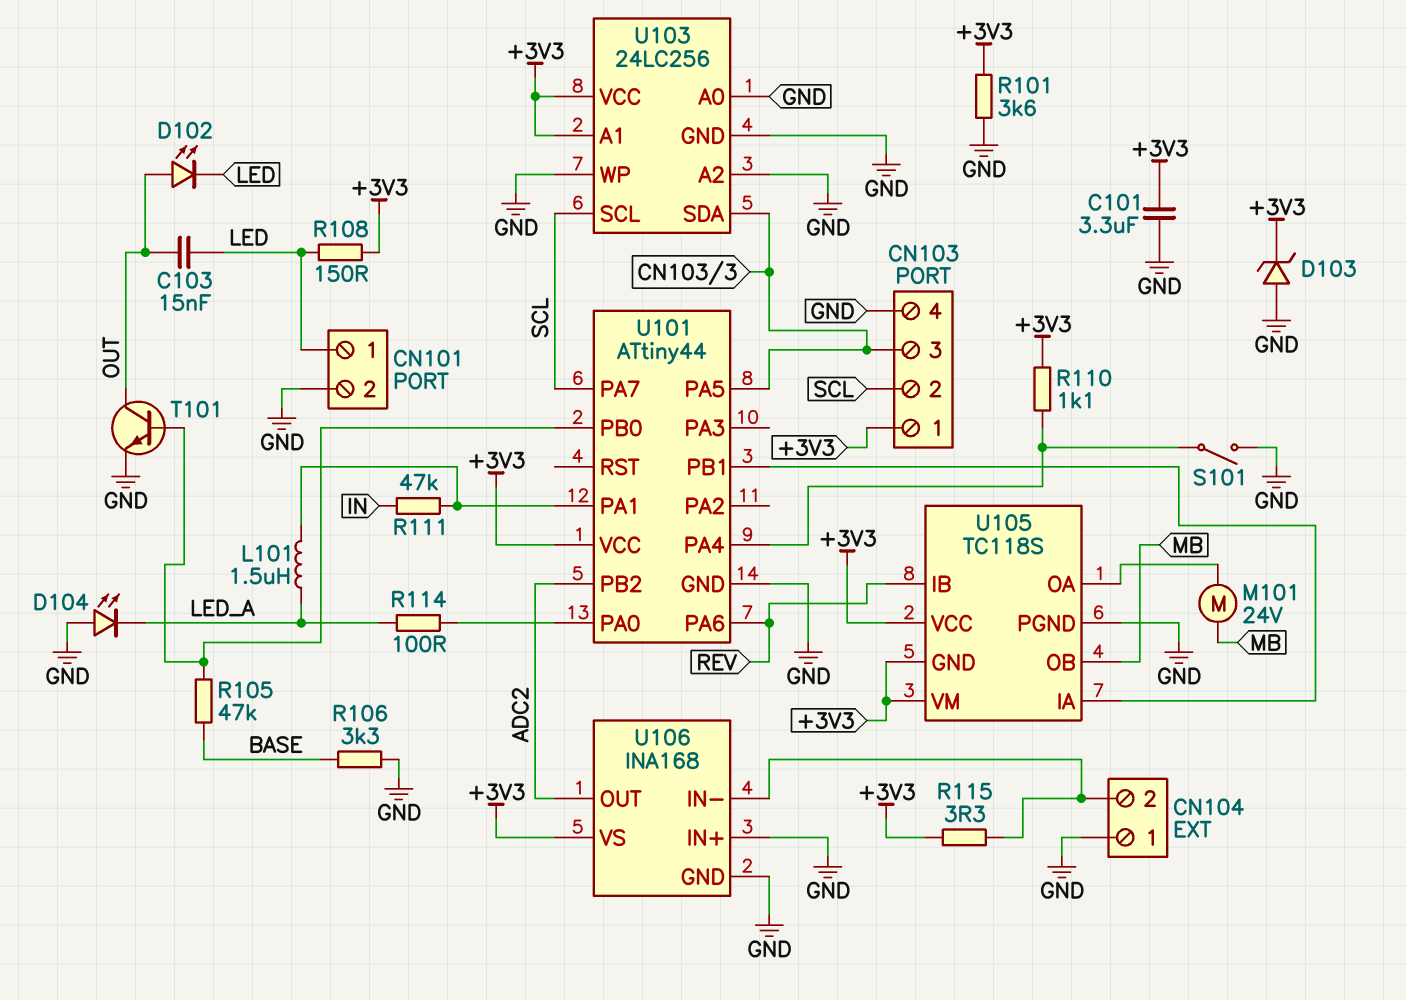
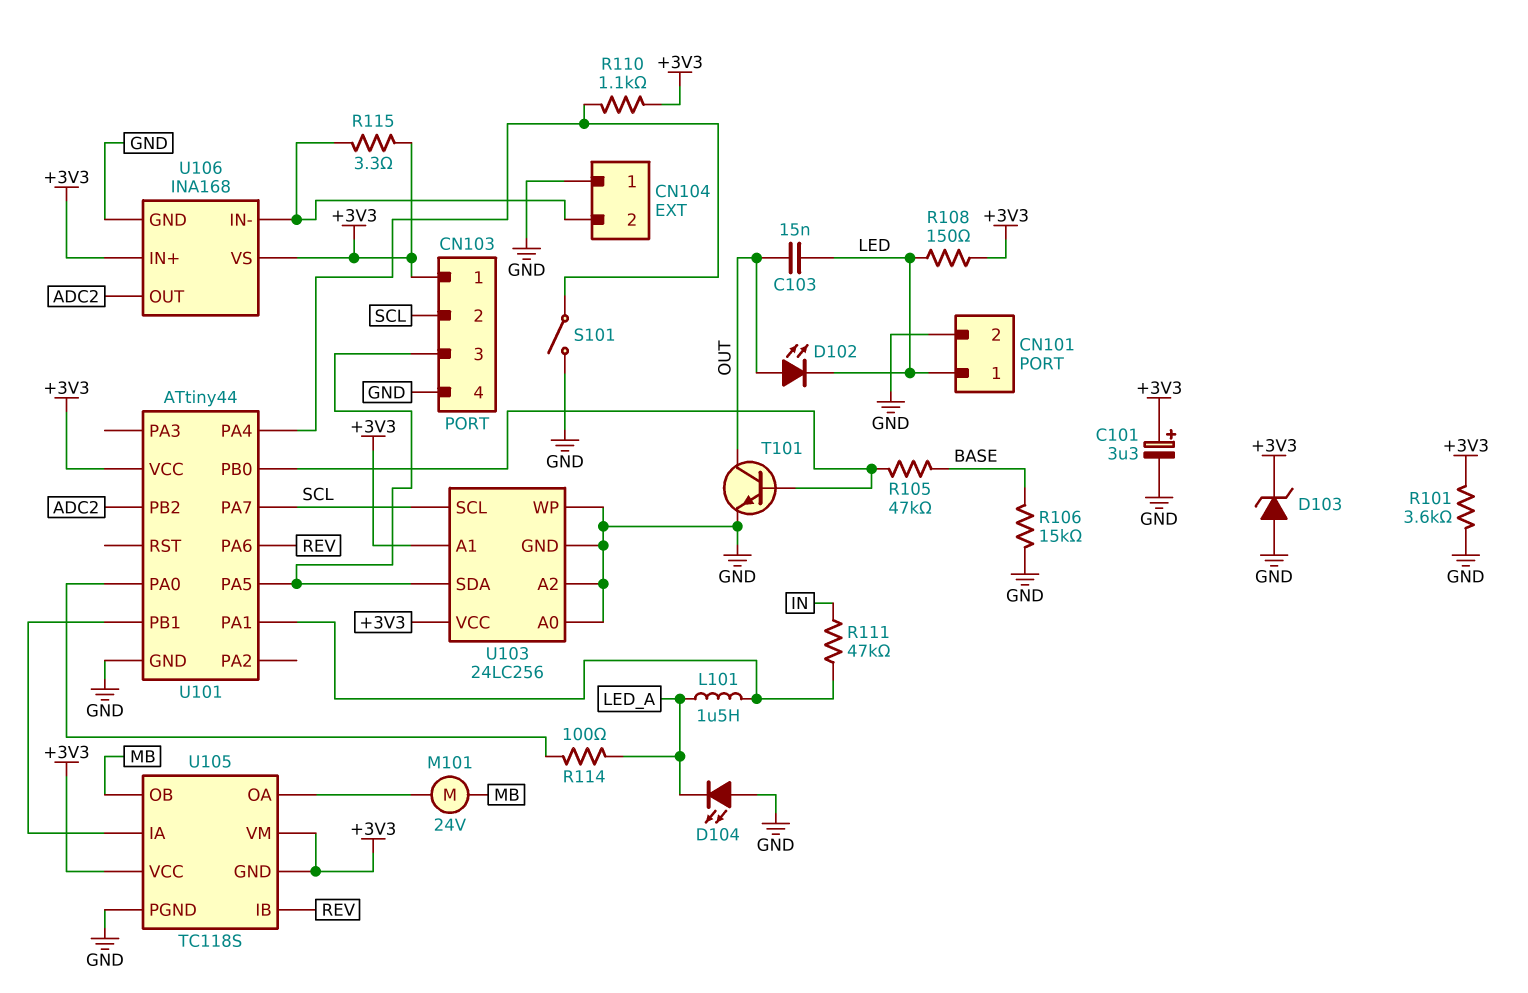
C101: 3.3uF (+3V3, GND) -> 3.3uF (plus +3V3, minus GND)
R106: 3.3k (BASE, GND) -> 15k (BASE, GND)
U106 pin IN+: GND -> +3V3

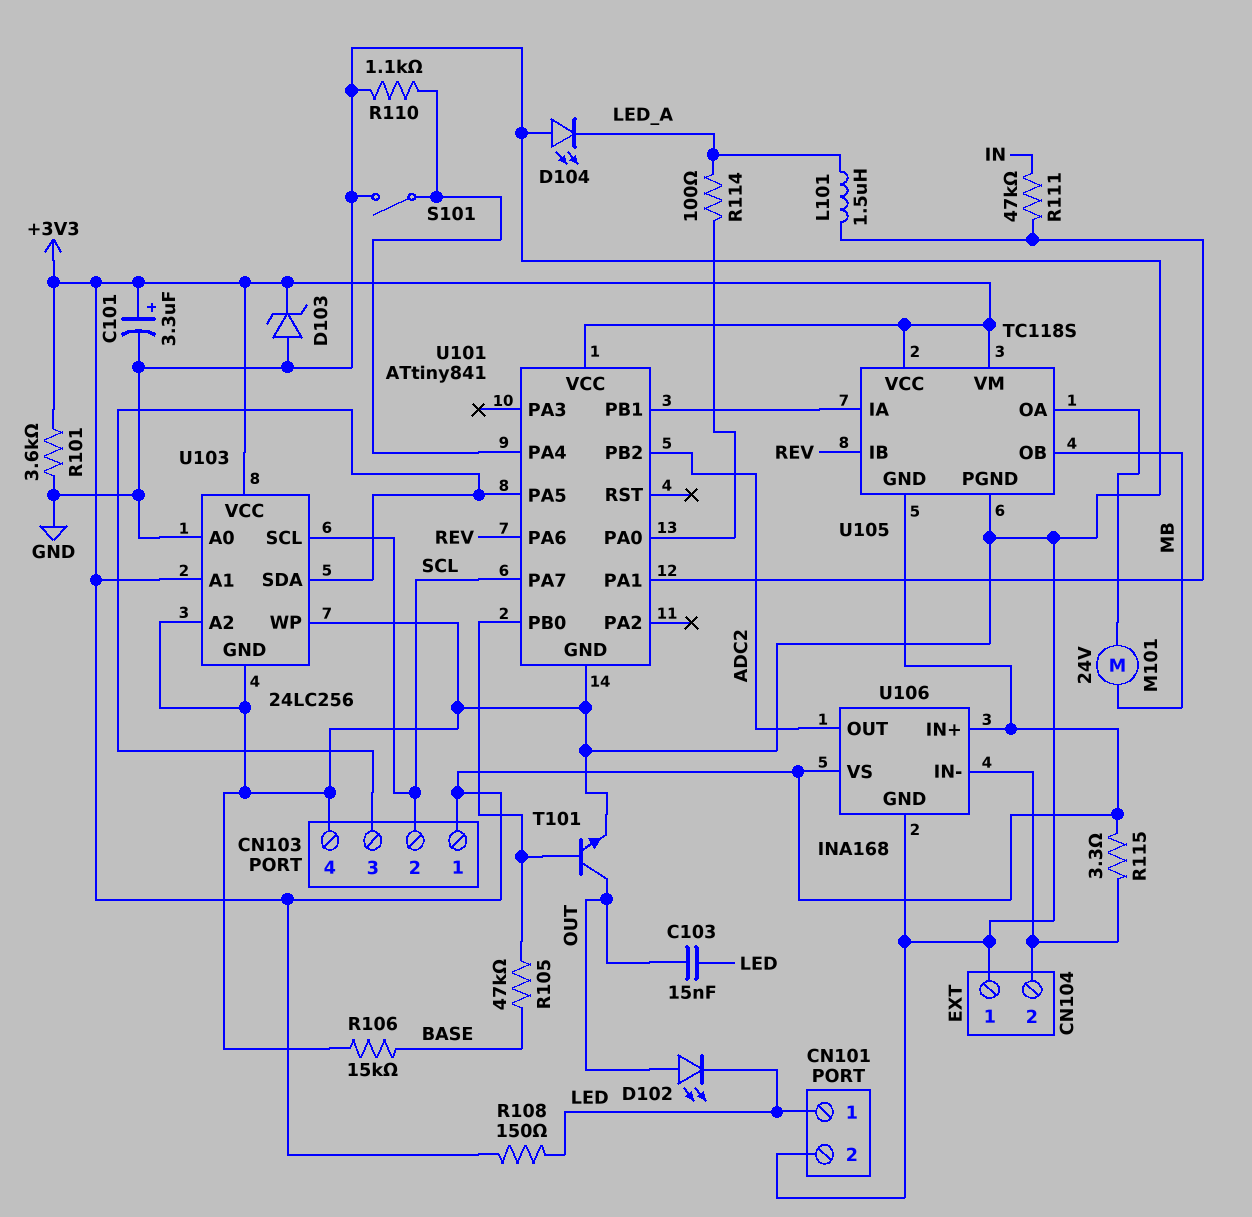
R110: 1.1k (+3V3, U101/PA4) -> 1.1k (GND, U101/PA4)
U101: ATtiny44 -> ATtiny841

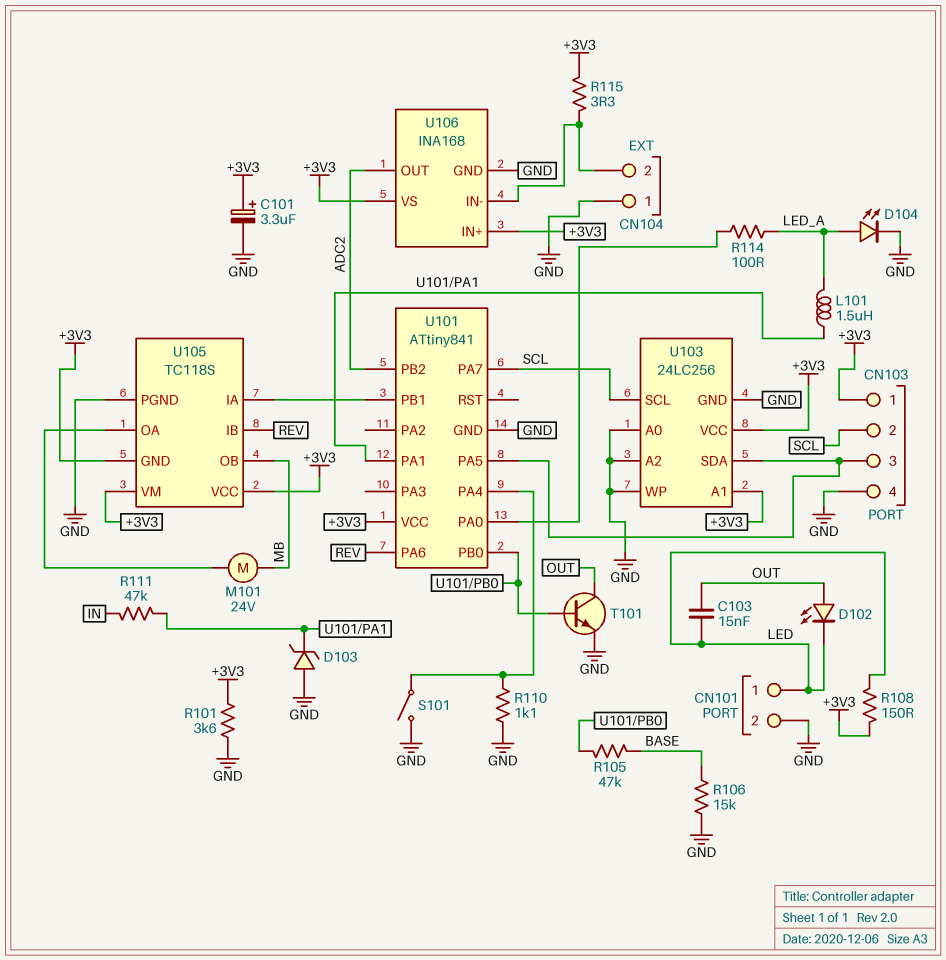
D103: zener (A GND, K +3V3) -> zener (A GND, K U101/PA1)
D104: LED (A GND, K LED_A) -> LED (A LED_A, K GND)

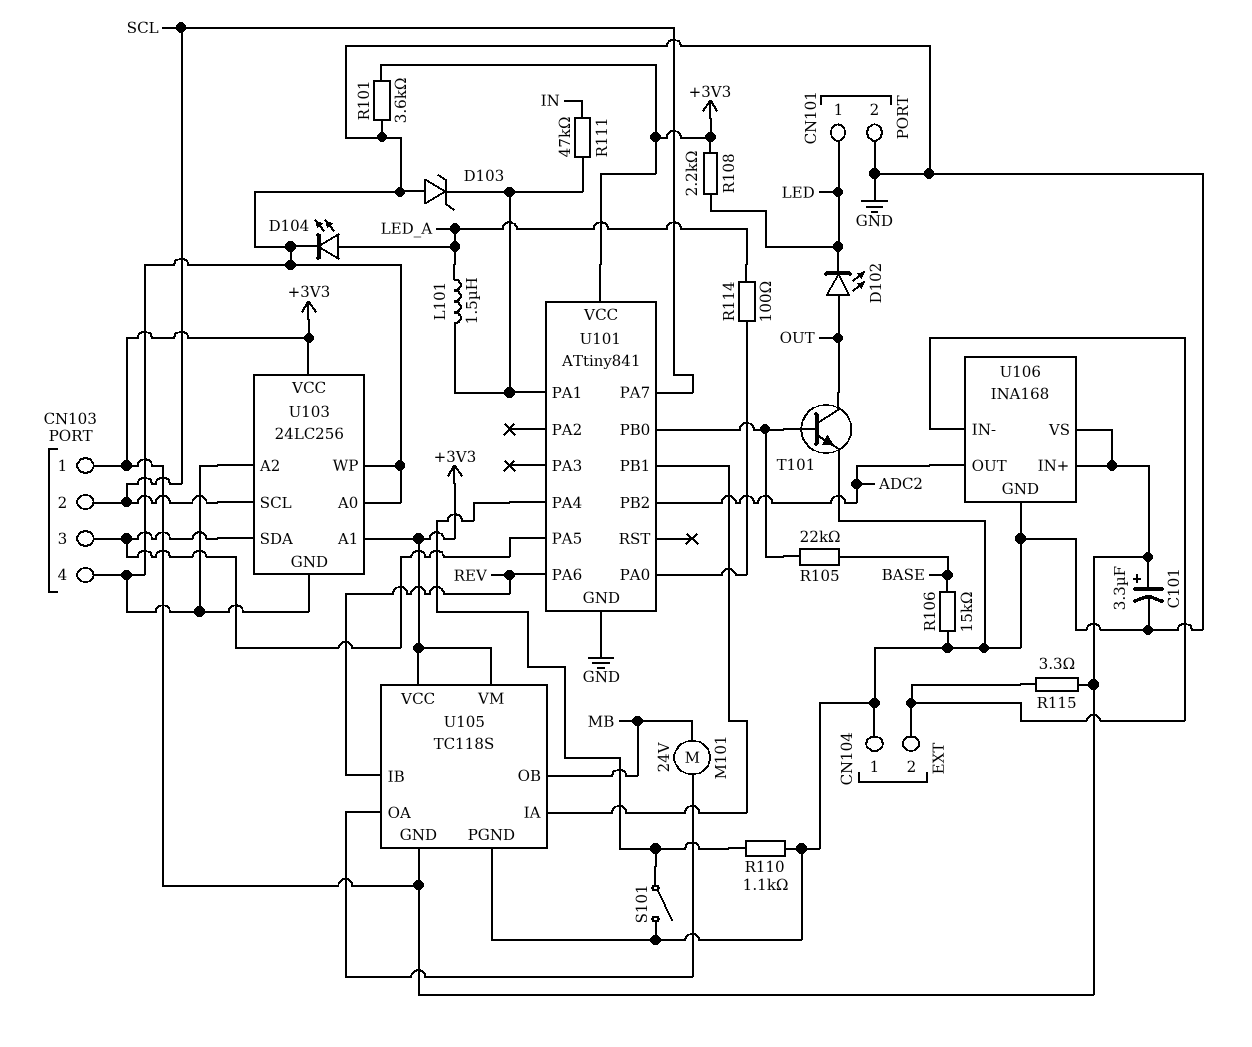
C103: 15nF (LED, OUT) -> none
R105: 47k (BASE, U101/PB0) -> 22k (BASE, U101/PB0)
R108: 150 (+3V3, LED) -> 2.2k (+3V3, LED)

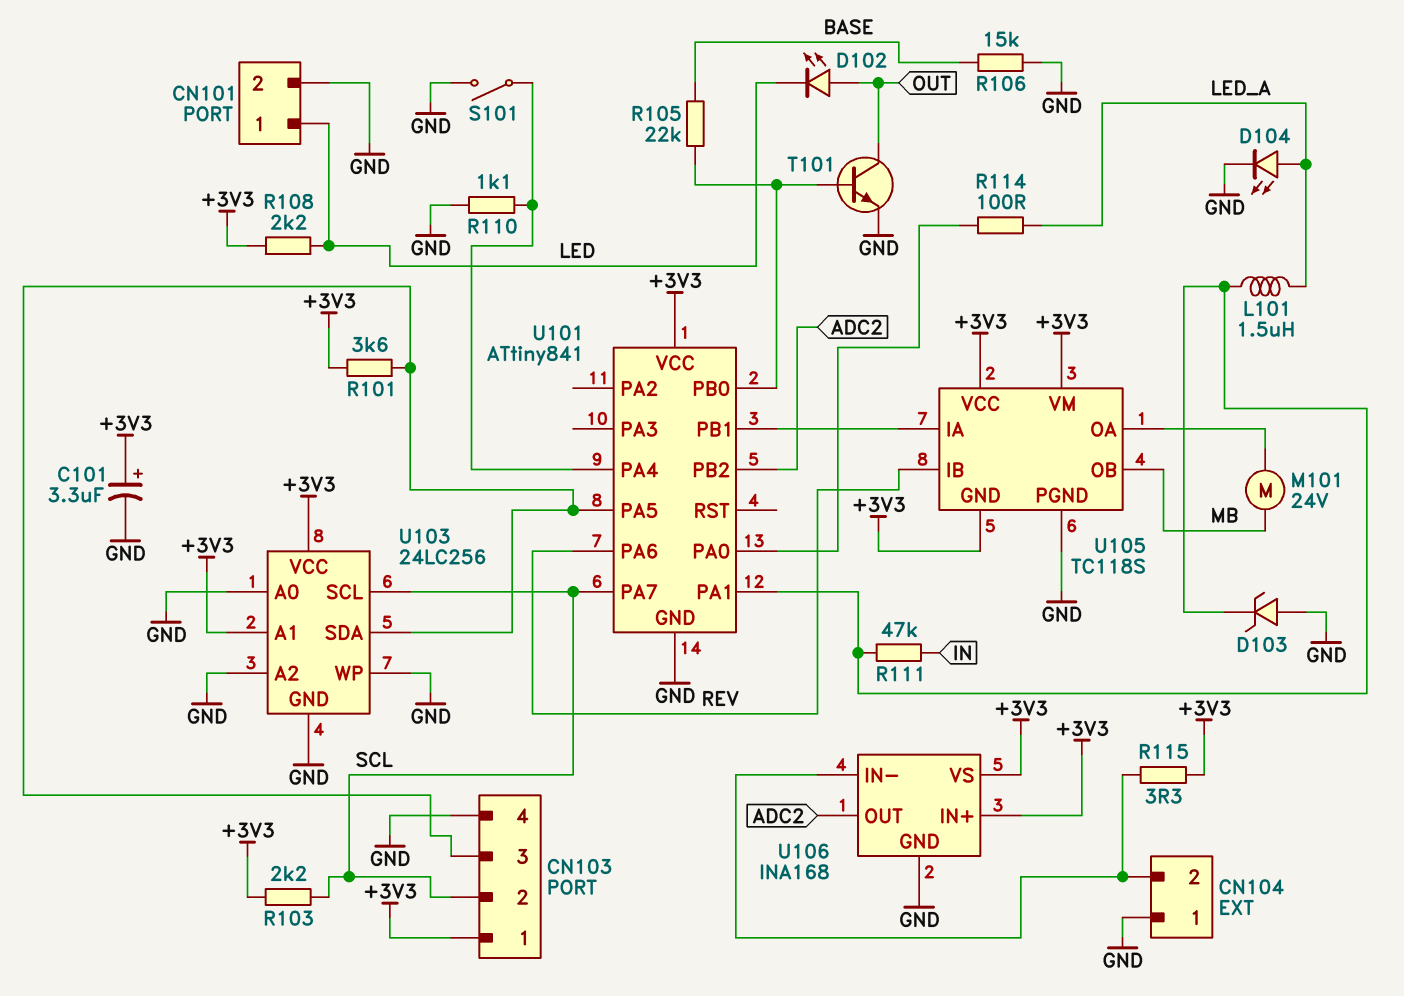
R101: 3.6k (+3V3, GND) -> 3.6k (+3V3, CN103/3)
R103: none -> 2.2k (+3V3, SCL)

